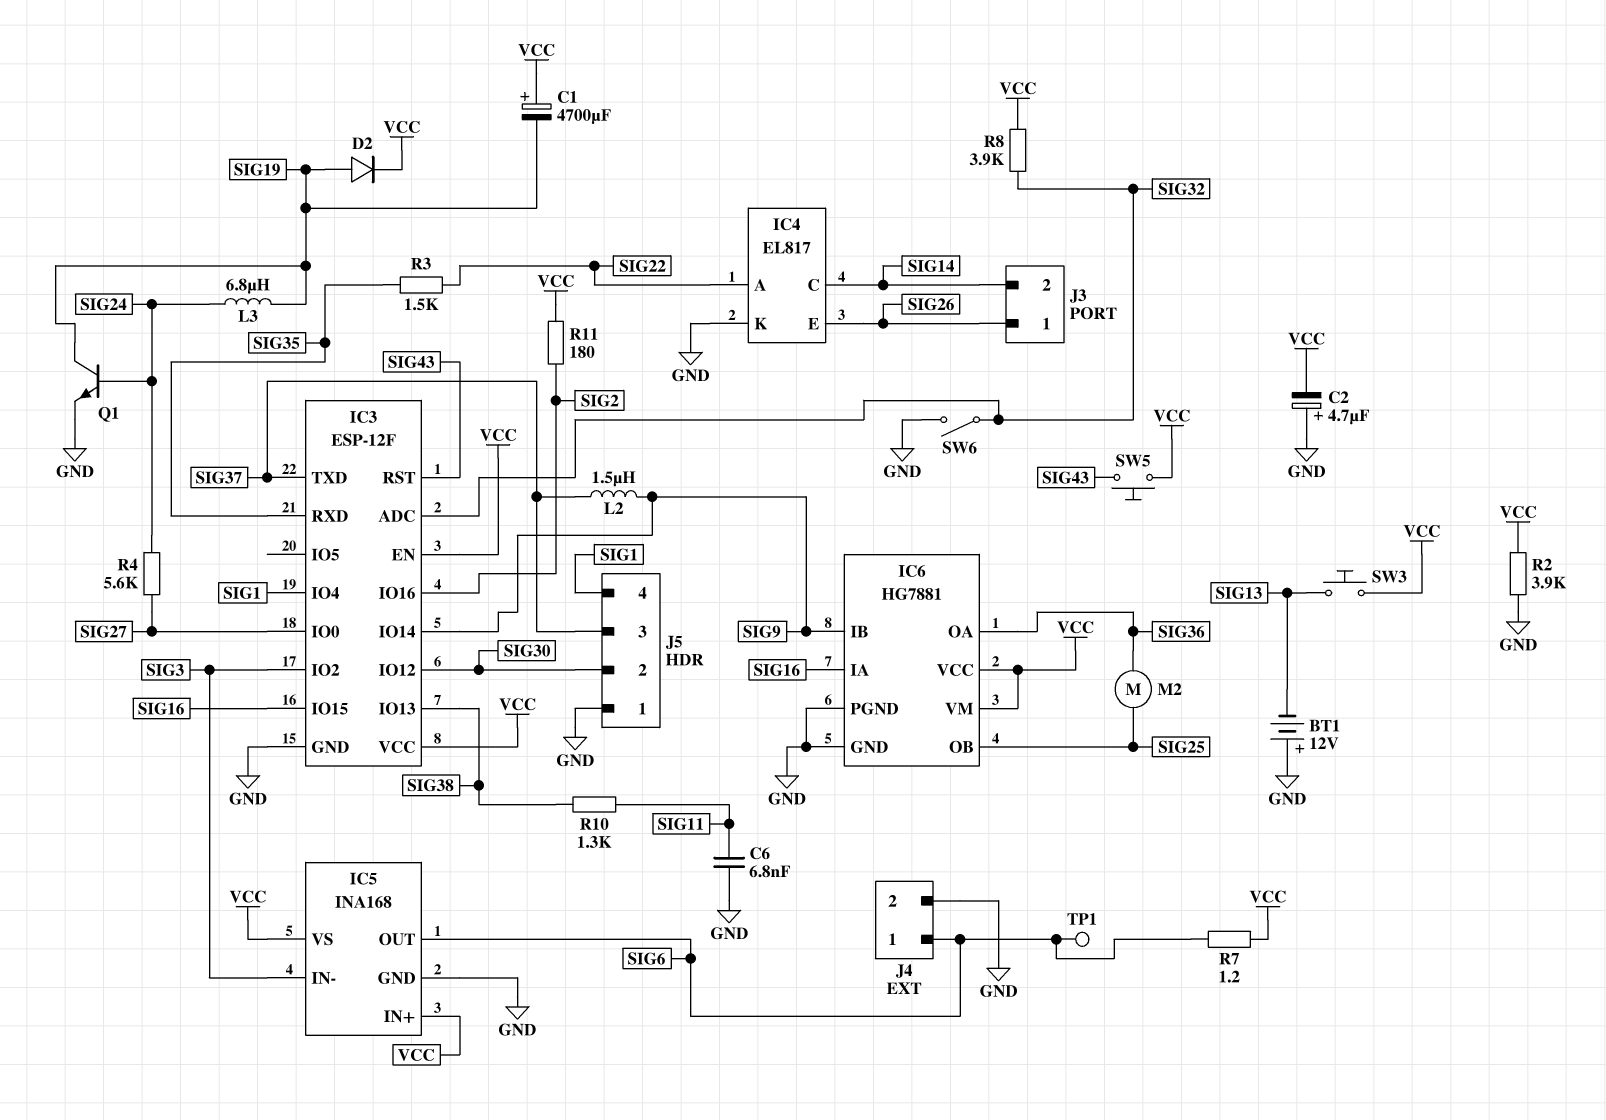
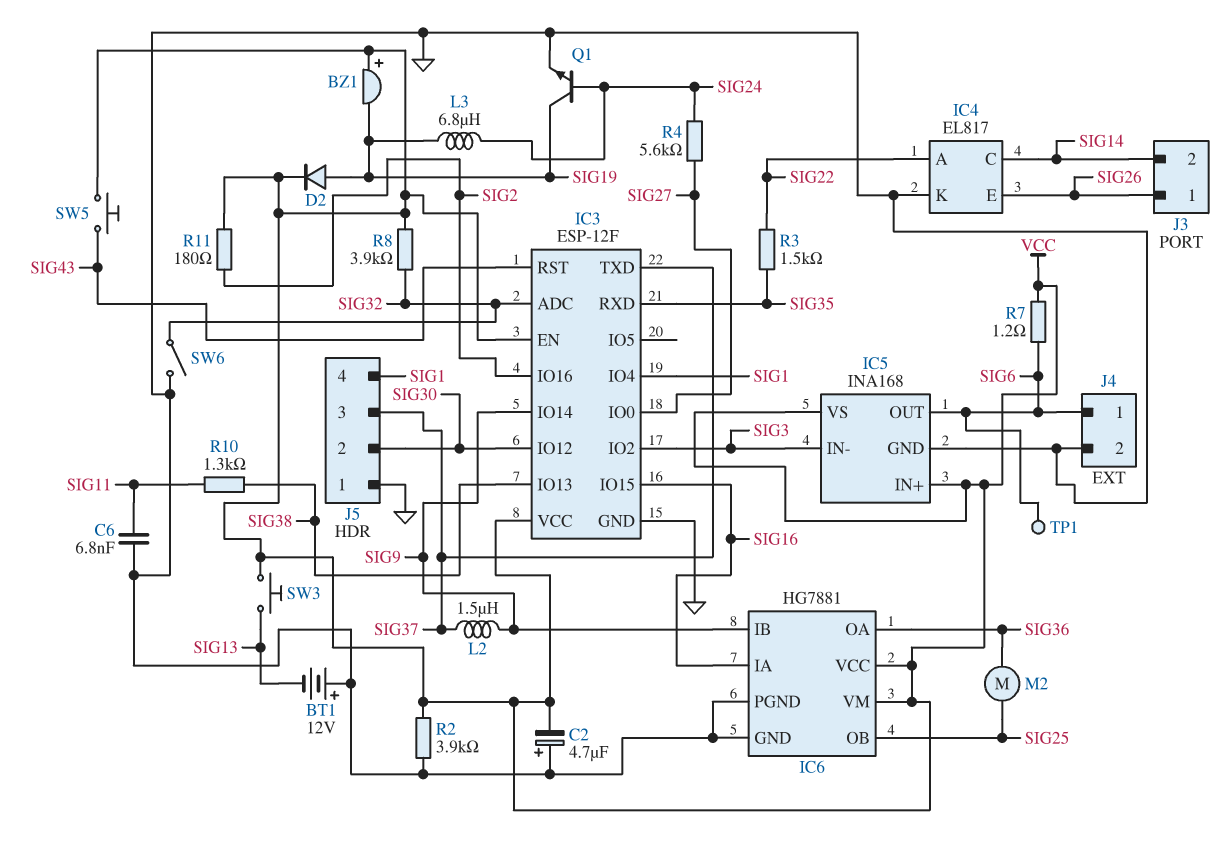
BZ1: none -> buzzer (plus VCC, minus SIG19)
C1: 4700uF (plus VCC, minus SIG19) -> none

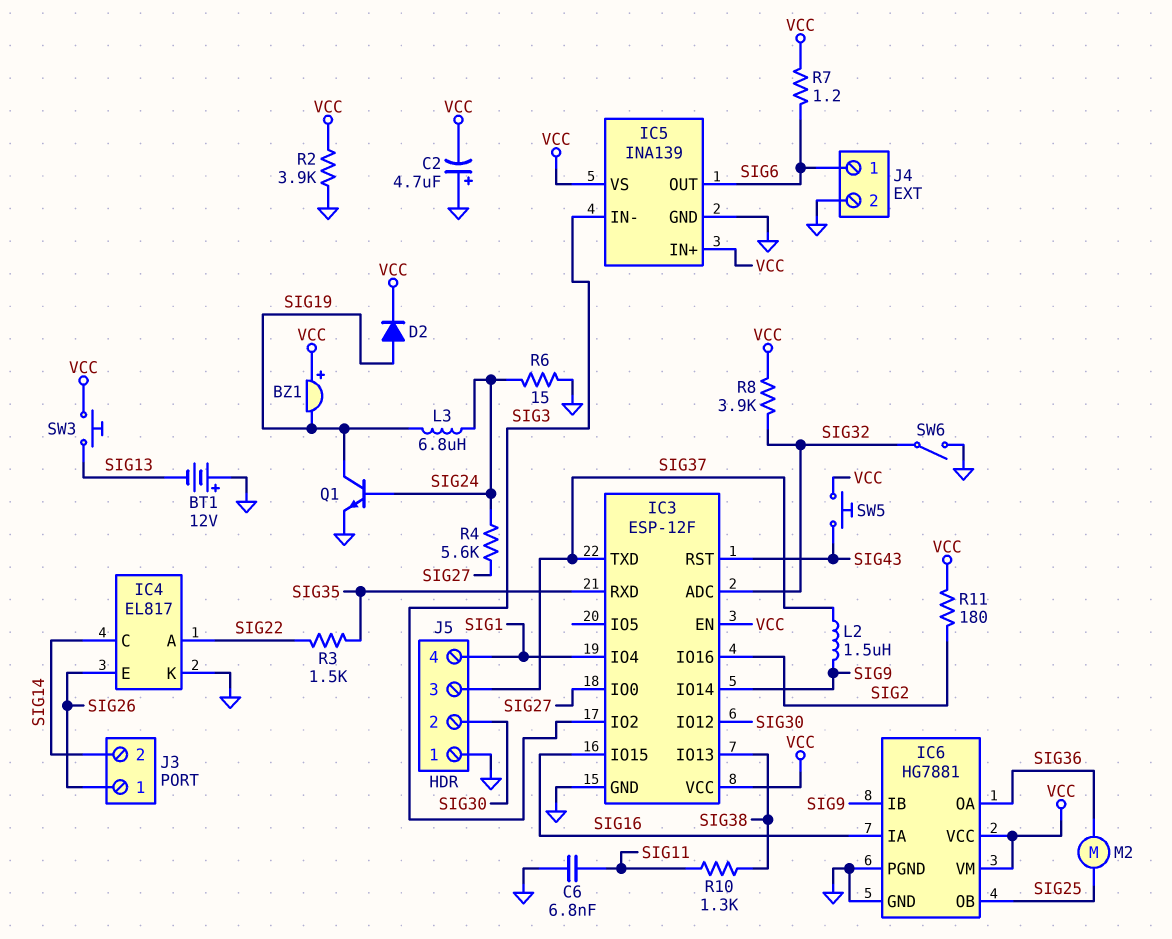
IC5: INA168 -> INA139
R6: none -> 15 (GND, SIG24)
TP1: test point (SIG6) -> none

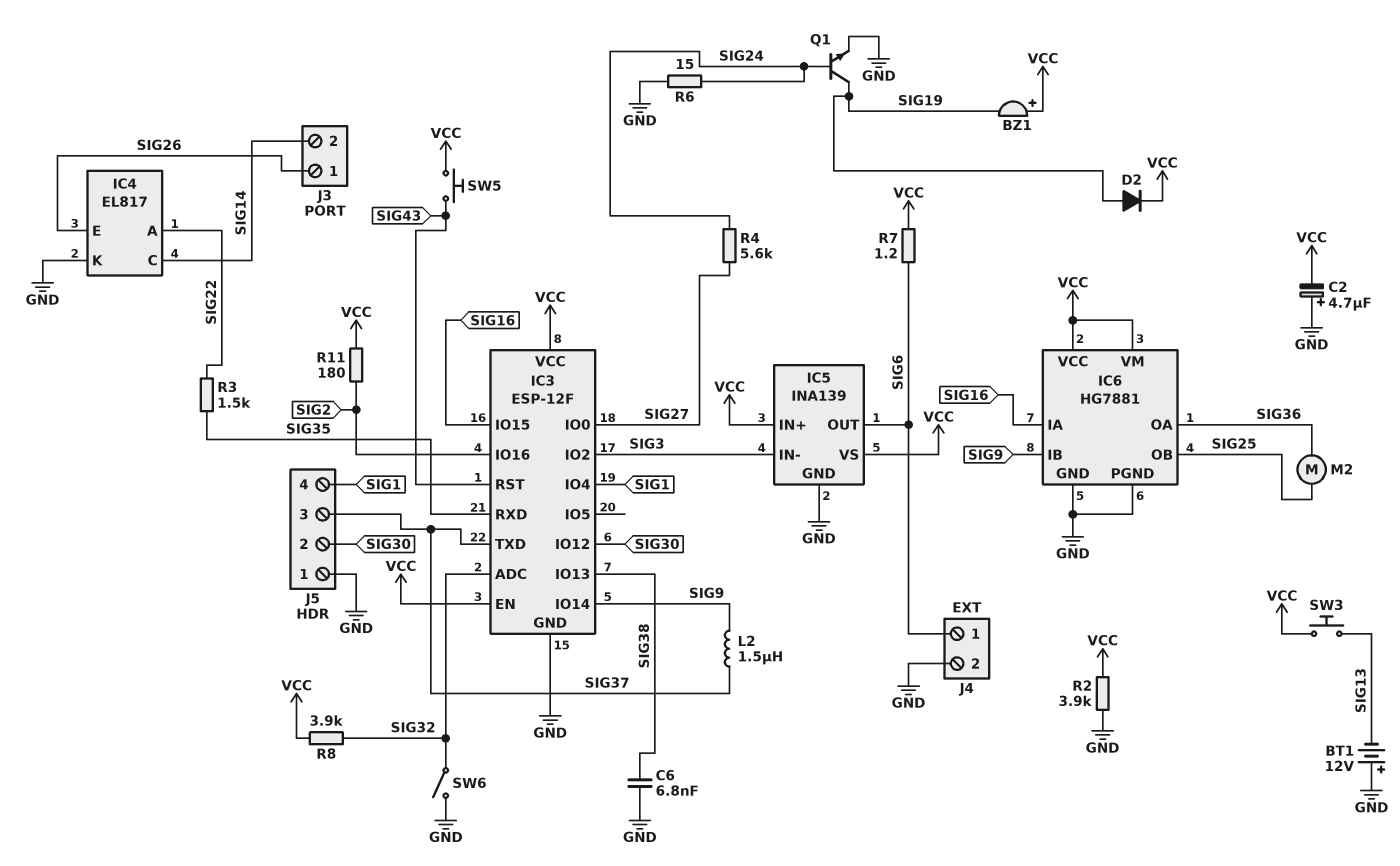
C6: 6.8nF (GND, SIG11) -> 6.8nF (GND, SIG38)
L3: 6.8uH (SIG19, SIG24) -> none
R10: 1.3k (SIG11, SIG38) -> none

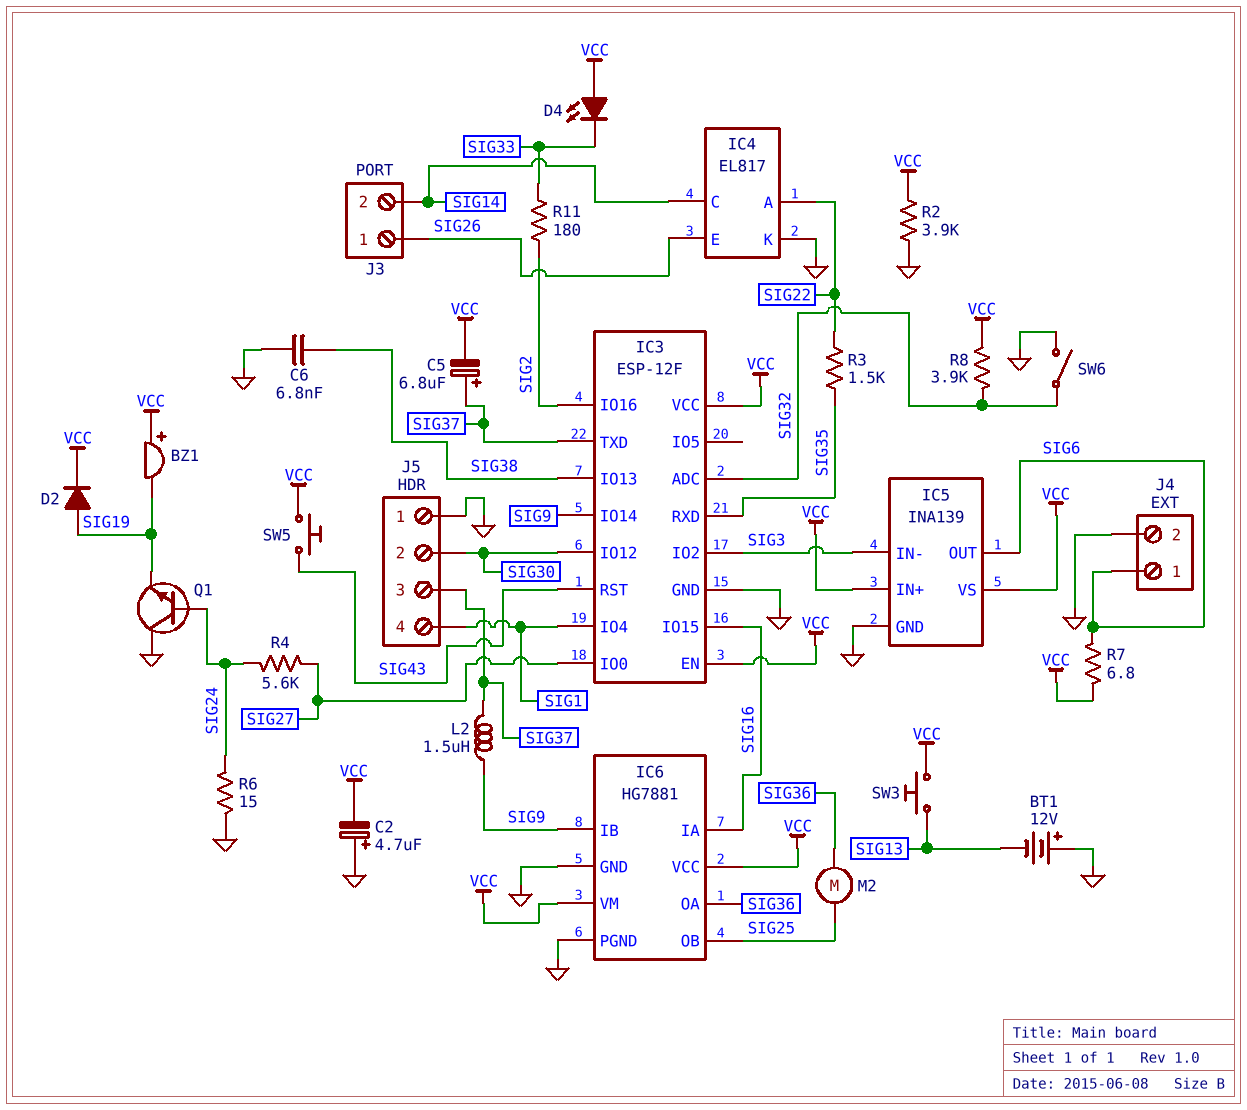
C5: none -> 6.8uF (plus SIG37, minus VCC)
D4: none -> LED (A VCC, K SIG33)
Q1: NPN (B SIG24, C SIG19, E GND) -> NPN (B SIG24, C GND, E SIG19)
R7: 1.2 (SIG6, VCC) -> 6.8 (SIG6, VCC)
R11: 180 (SIG2, VCC) -> 180 (SIG2, SIG33)

